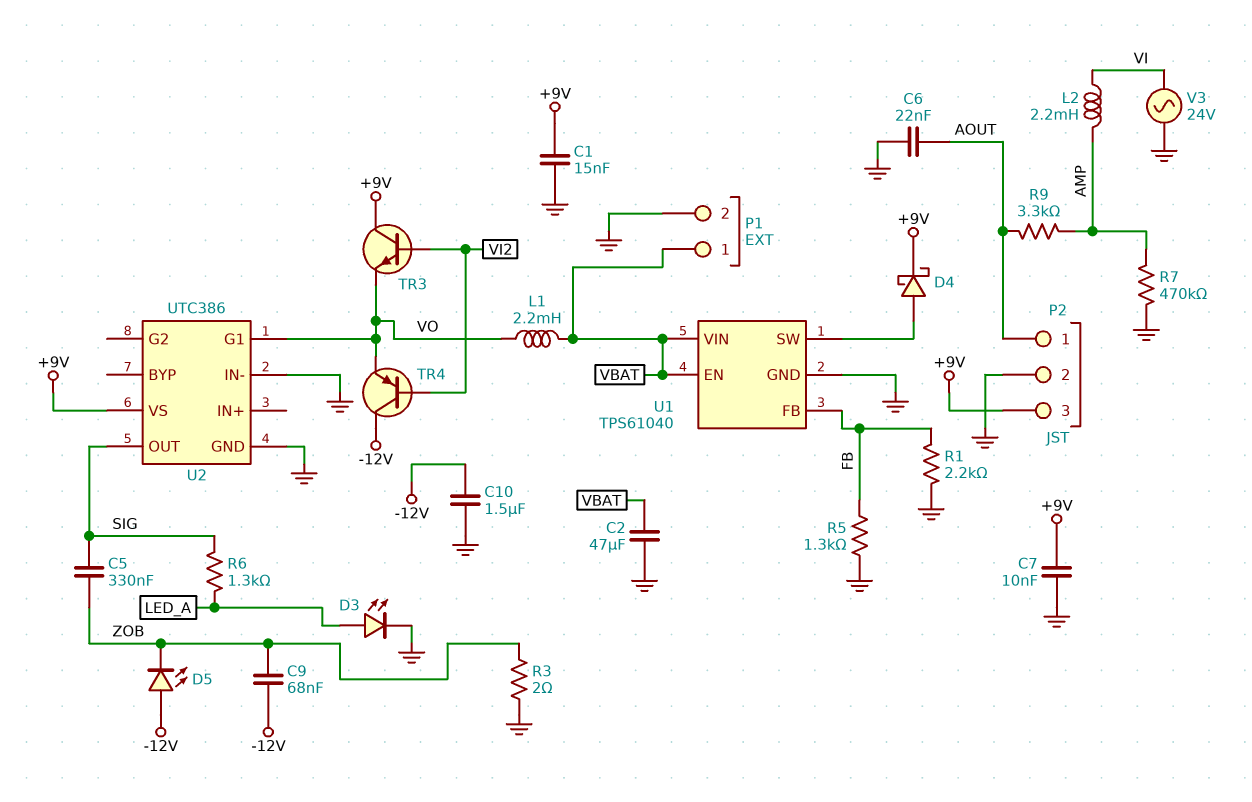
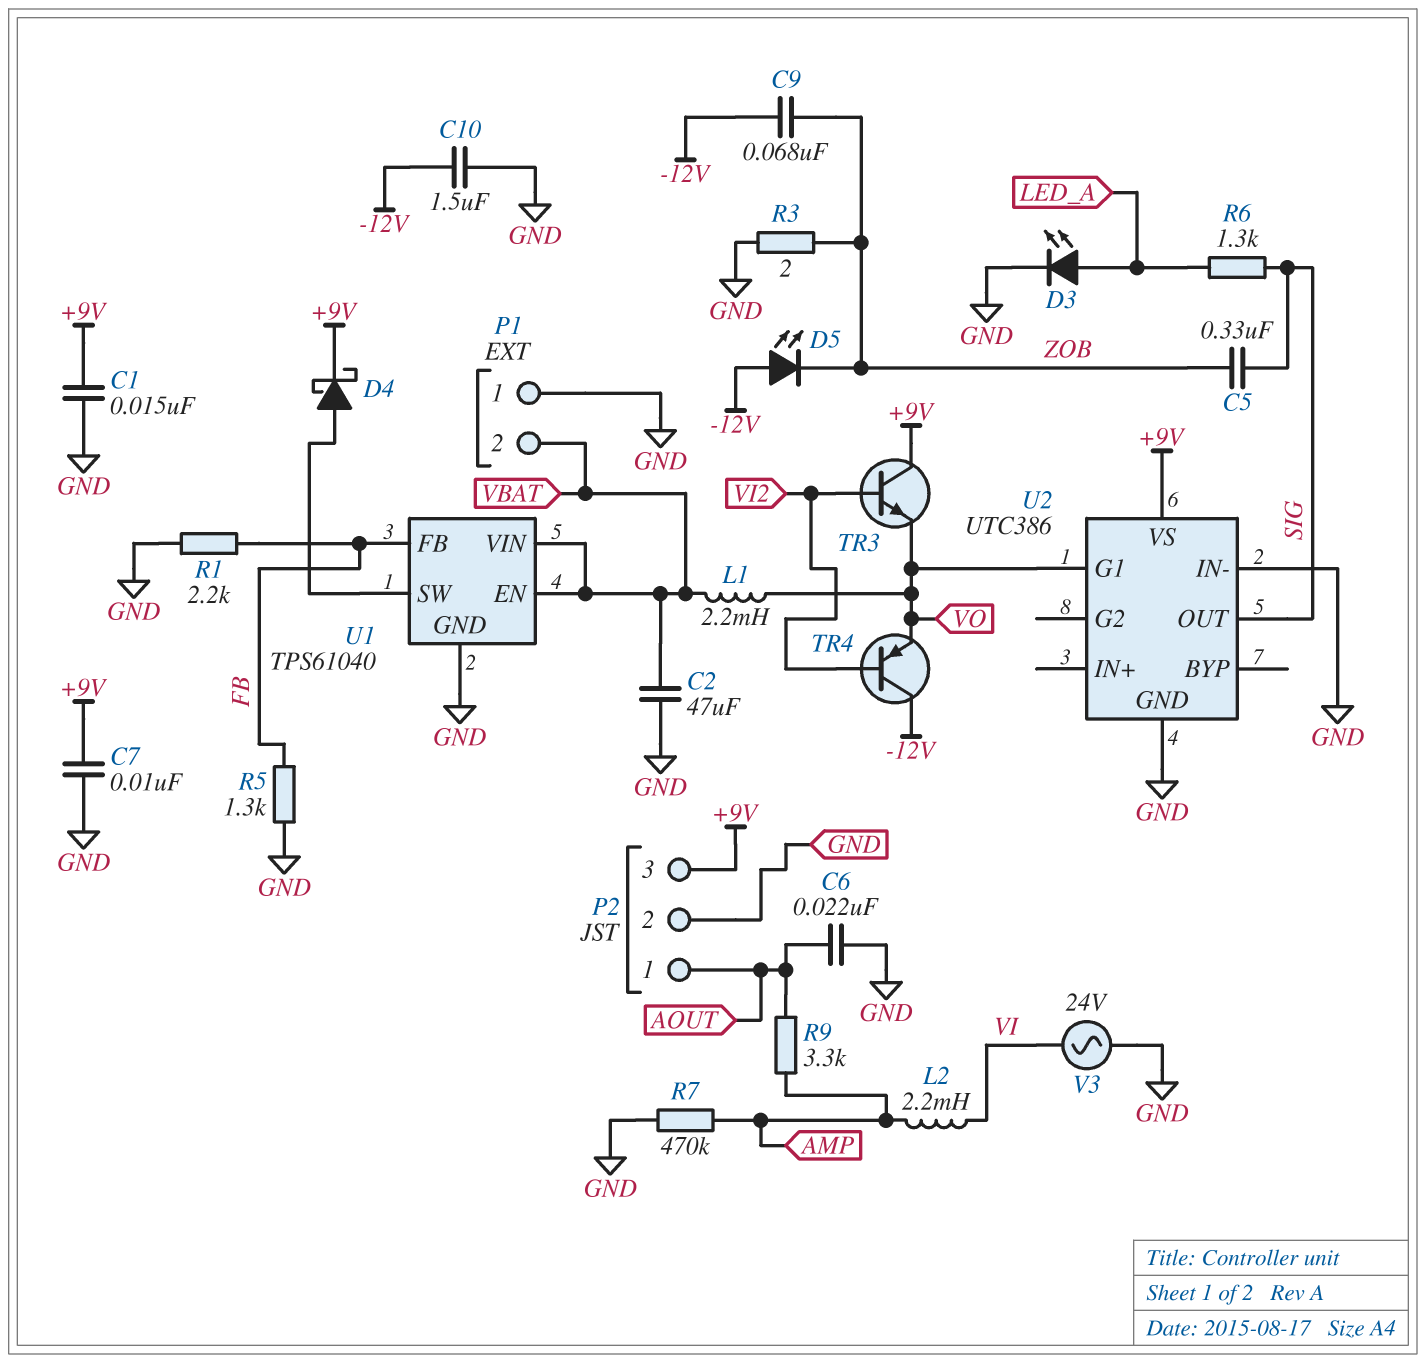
P1 pin 1: VBAT -> GND
P1 pin 2: GND -> VBAT

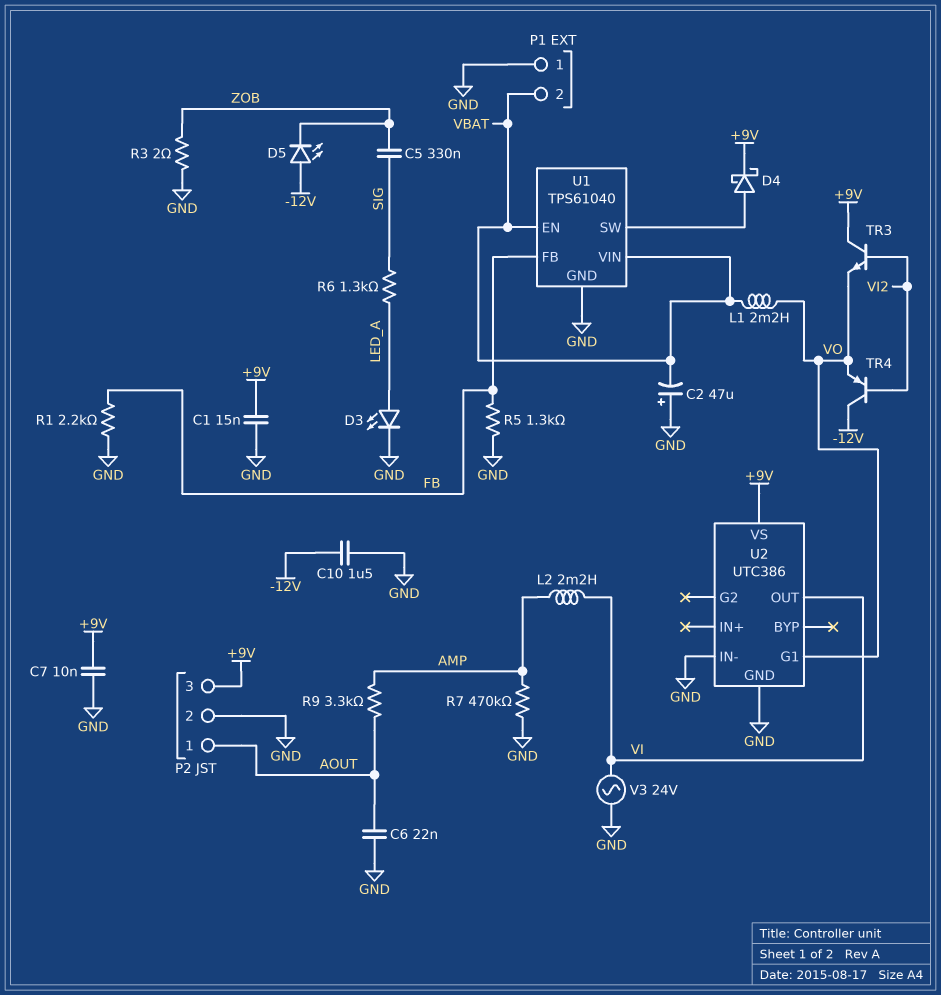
C2: 47uF (GND, VBAT) -> 47uF (plus GND, minus VBAT)
C9: 68nF (-12V, ZOB) -> none
U2 pin OUT: SIG -> VI

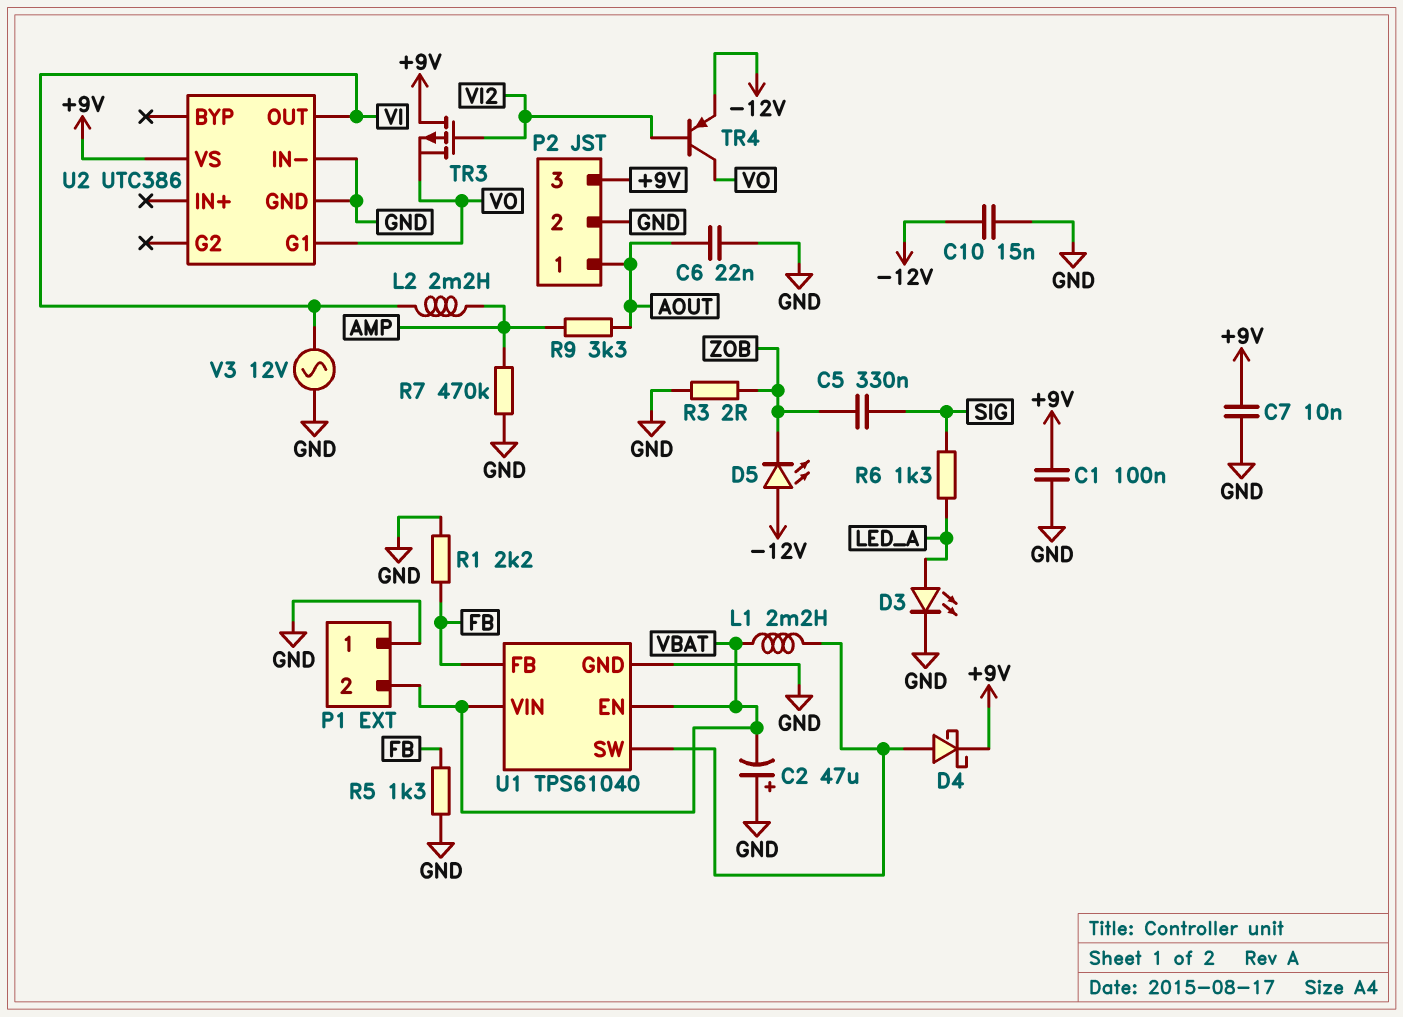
C1: 15nF (+9V, GND) -> 100nF (+9V, GND)
C10: 1.5uF (-12V, GND) -> 15nF (-12V, GND)
L1: 2.2mH (VBAT, VO) -> 2.2mH (U1/SW, VBAT)
TR3: NPN (B VI2, C +9V, E VO) -> PMOS (G VI2, D +9V, S VO)
TR4: PNP (B VI2, C -12V, E VO) -> PNP (B VI2, C VO, E -12V)
V3: AC 24V (GND, VI) -> AC 12V (GND, VI)

